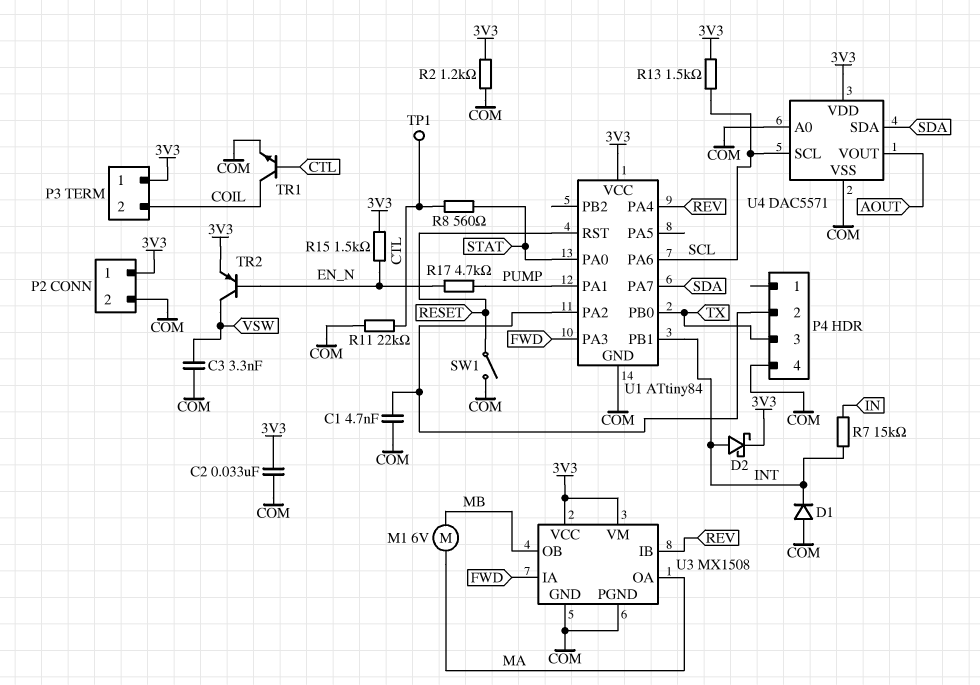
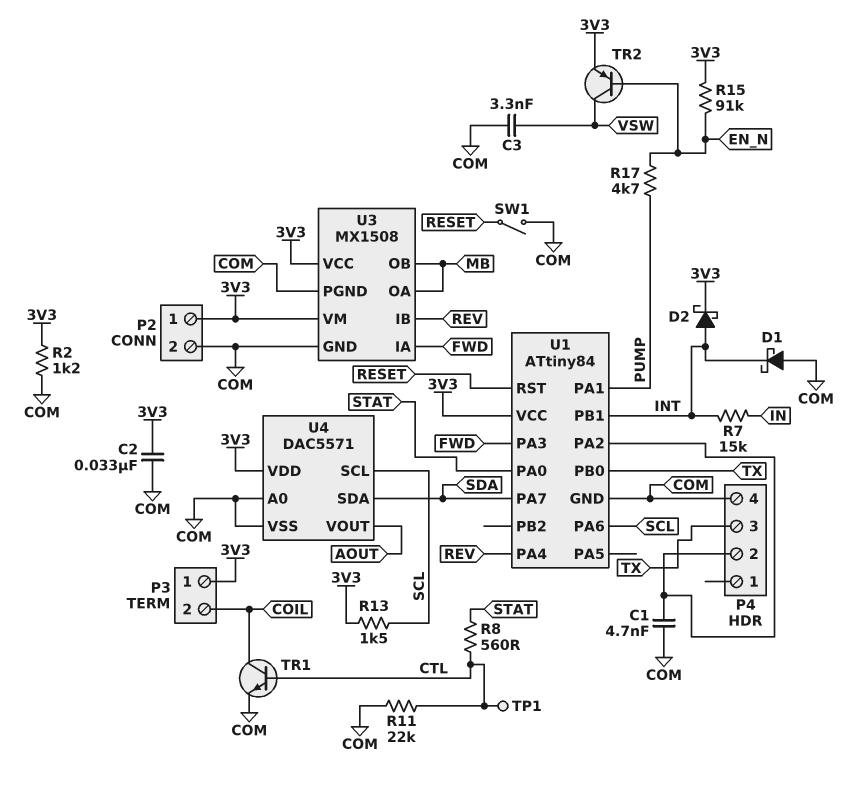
D1: diode (A COM, K INT) -> schottky (A COM, K INT)
M1: motor 6V (MA, MB) -> none
R15: 1.5k (3V3, EN_N) -> 91k (3V3, EN_N)
U3 pin OA: MA -> MB

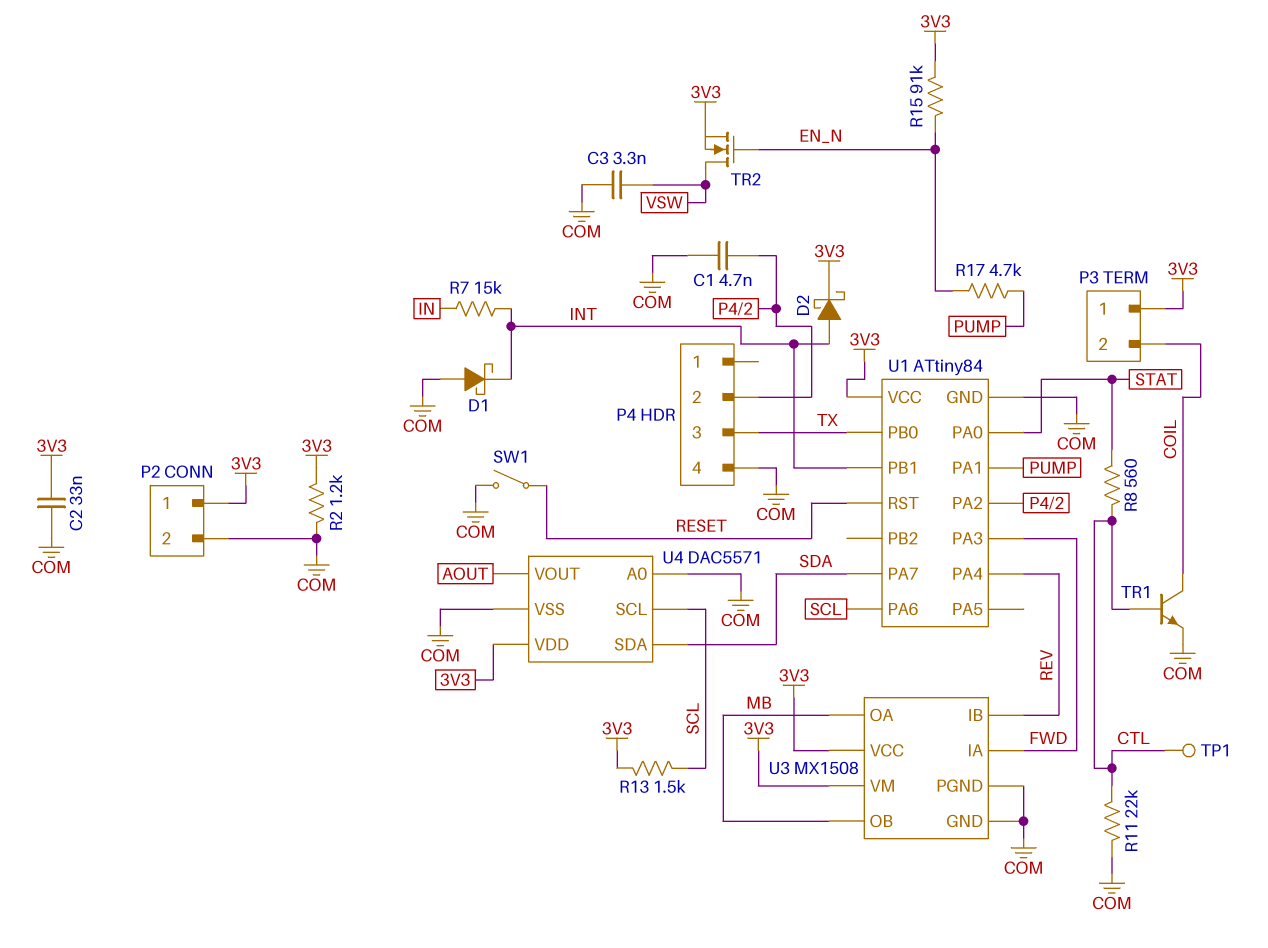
TR2: PNP (B EN_N, C VSW, E 3V3) -> NMOS (G EN_N, D VSW, S 3V3)

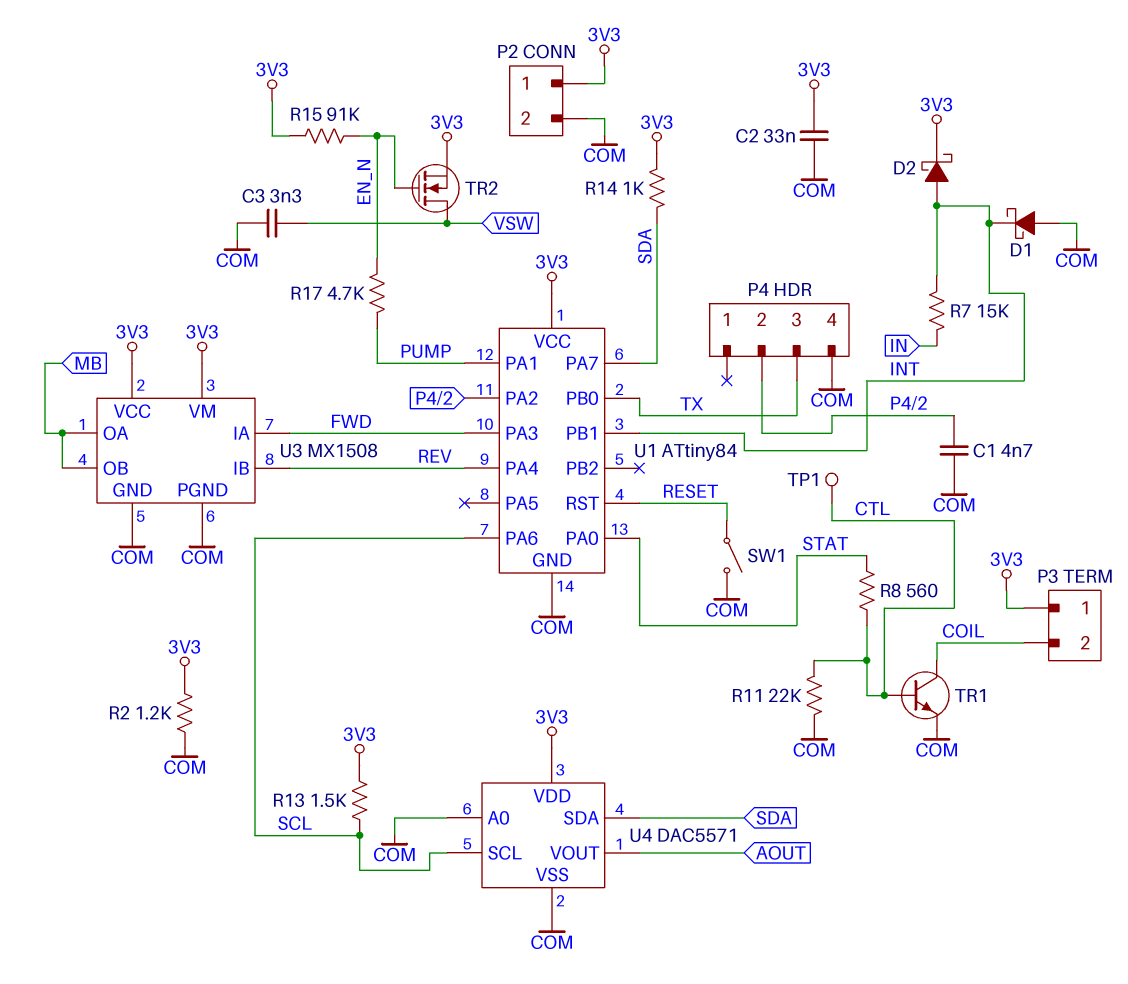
R14: none -> 1k (3V3, SDA)

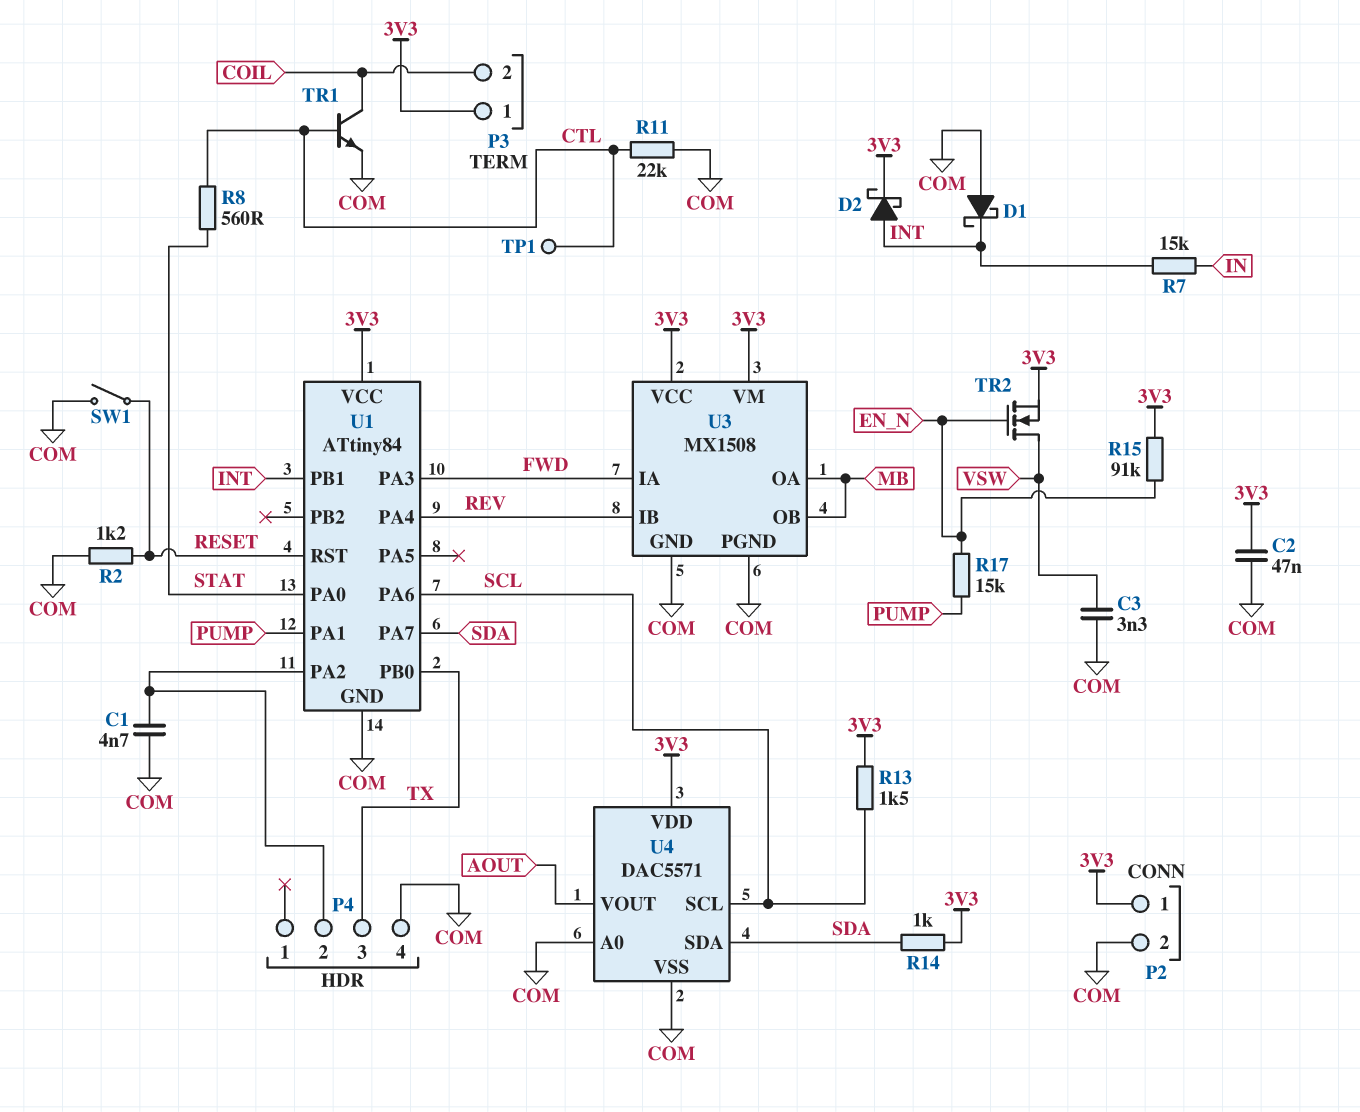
C2: 33nF (3V3, COM) -> 47nF (3V3, COM)
R2: 1.2k (3V3, COM) -> 1.2k (COM, RESET)
R17: 4.7k (EN_N, PUMP) -> 15k (EN_N, PUMP)

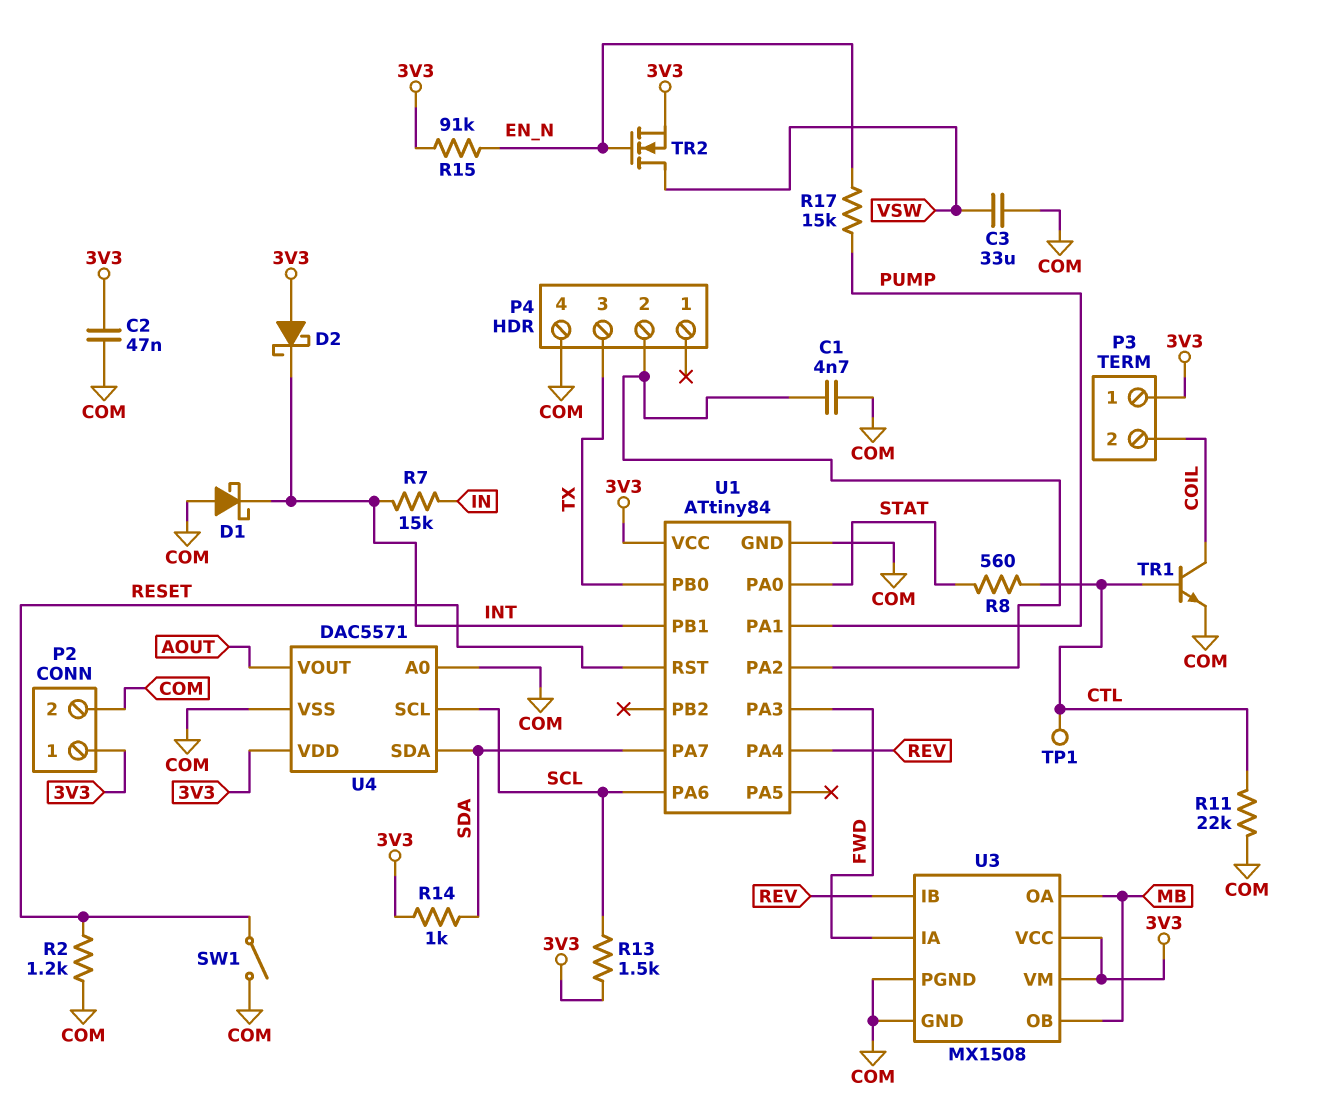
C3: 3.3nF (COM, VSW) -> 33uF (COM, VSW)
D2: schottky (A INT, K 3V3) -> schottky (A 3V3, K INT)

